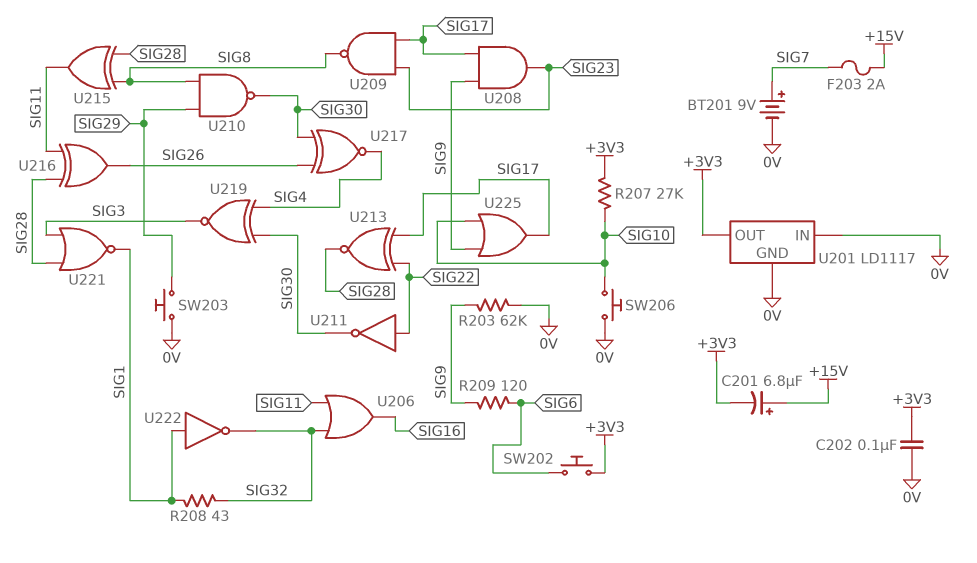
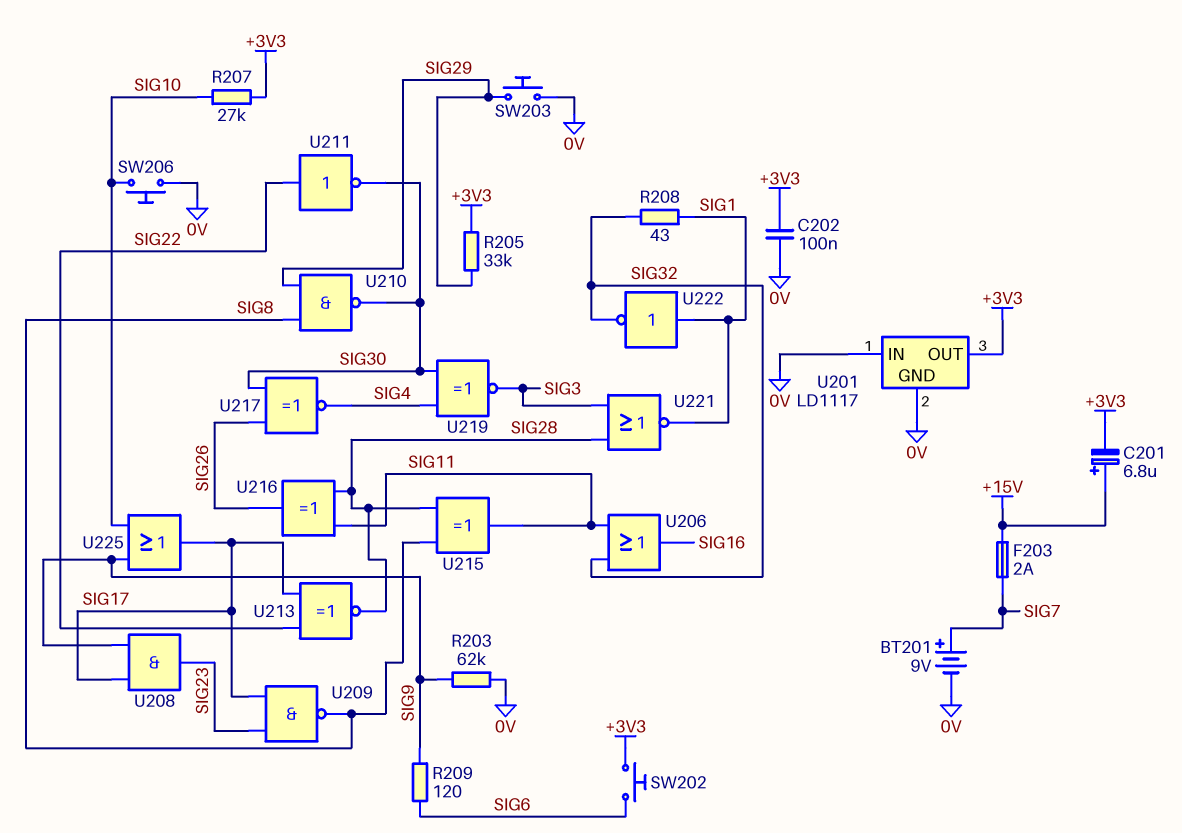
R205: none -> 33k (+3V3, SIG29)

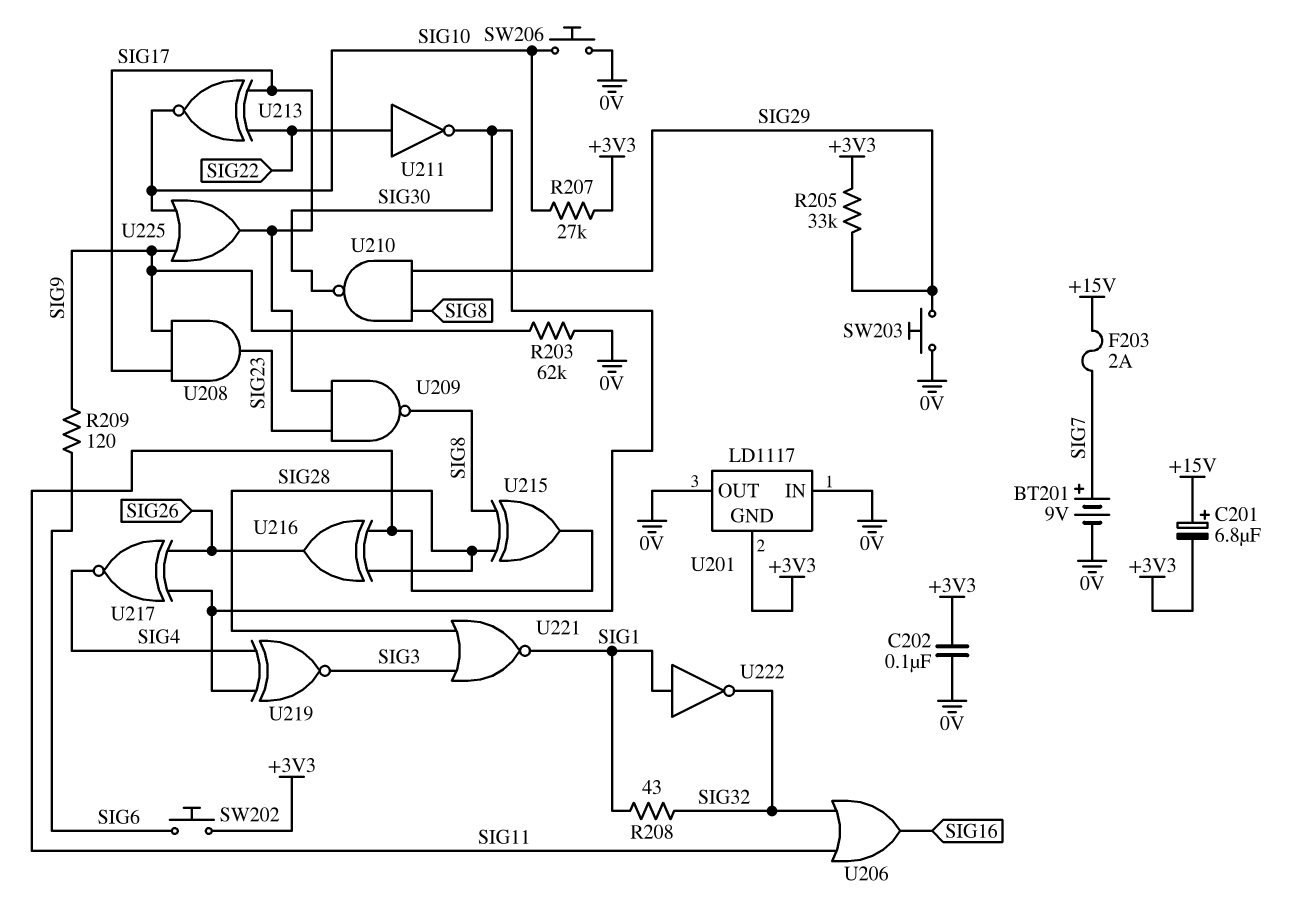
U201 pin GND: 0V -> +3V3
U201 pin OUT: +3V3 -> 0V
U213: XNOR (in SIG17, in SIG22, out SIG28) -> XNOR (in SIG17, in SIG22, out SIG10)

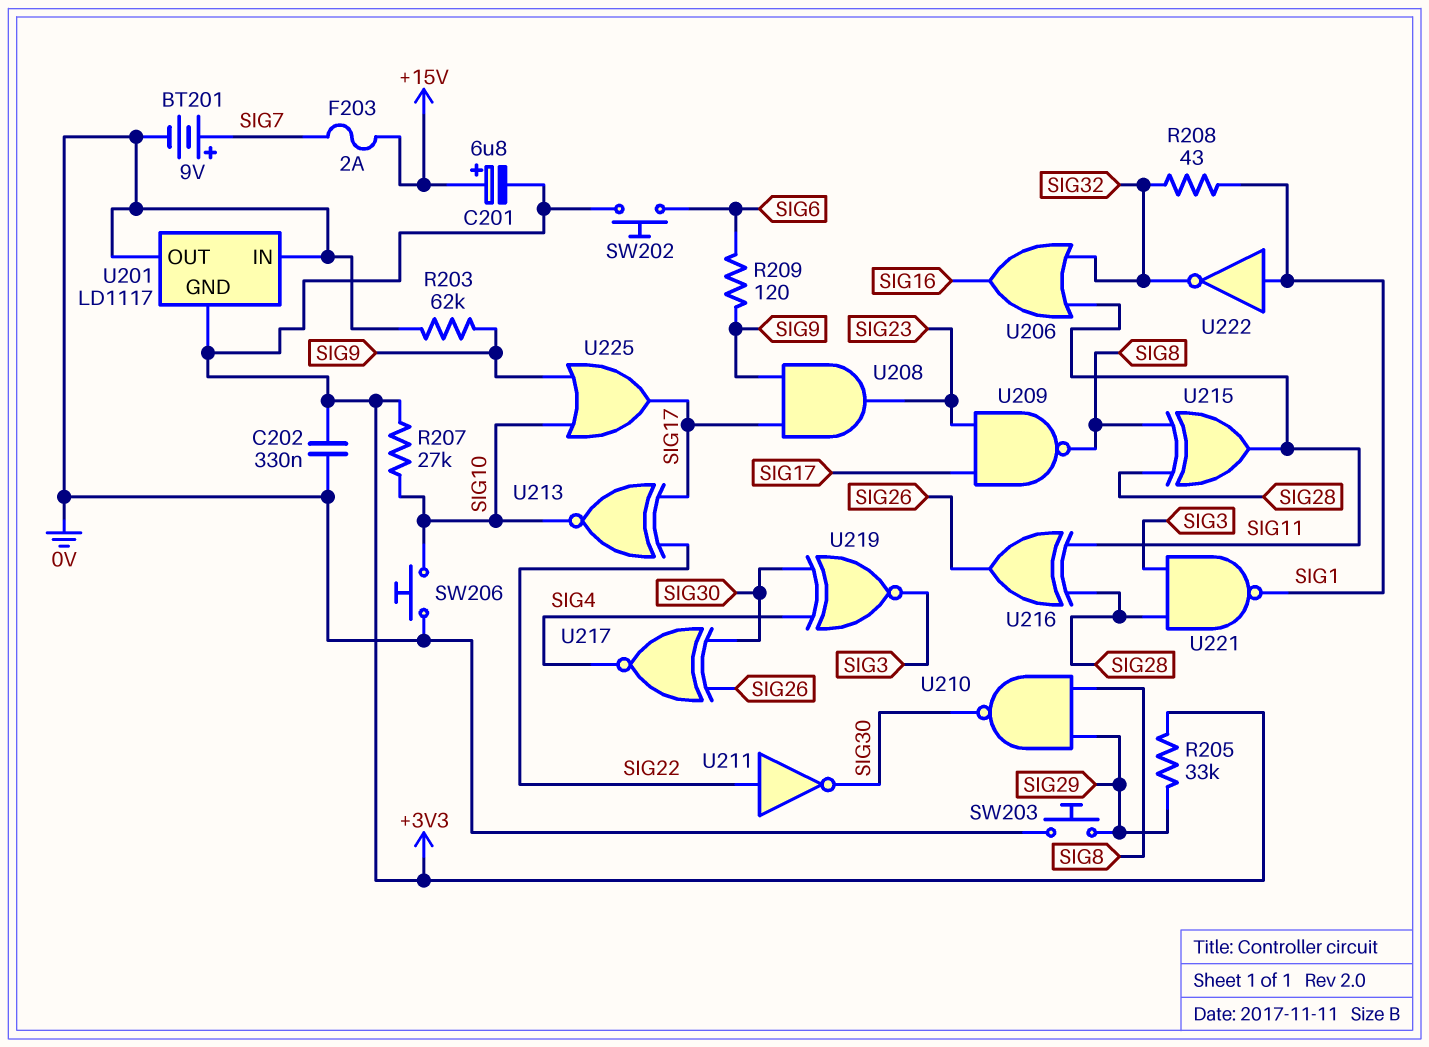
C202: 100nF (+3V3, 0V) -> 330nF (+3V3, 0V)
U221: NOR (in SIG3, in SIG28, out SIG1) -> NAND (in SIG3, in SIG28, out SIG1)

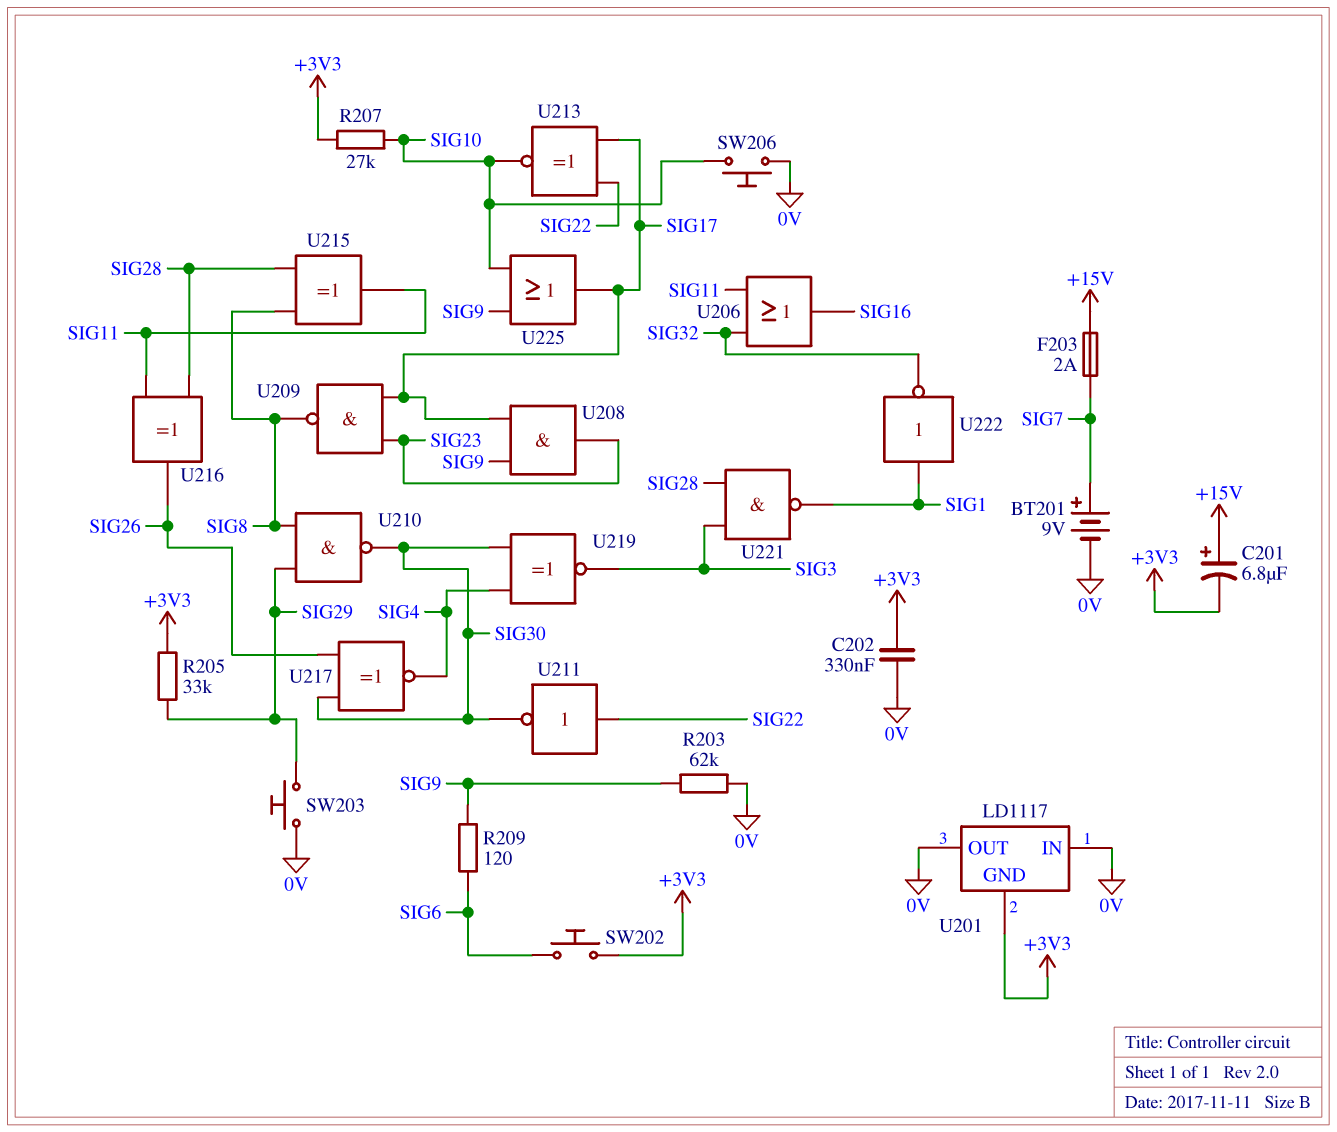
R208: 43 (SIG1, SIG32) -> none

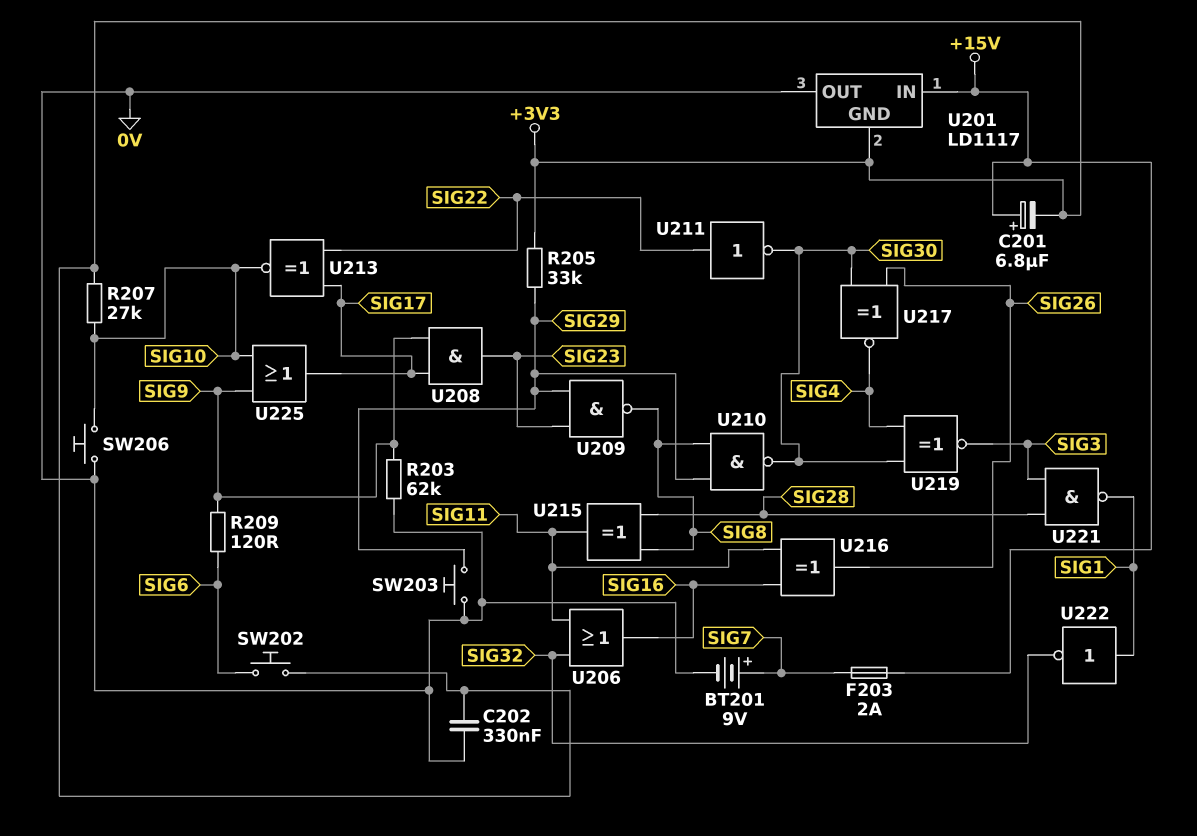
U201 pin IN: 0V -> +15V
U209: NAND (in SIG17, in SIG23, out SIG8) -> NAND (in SIG23, in SIG29, out SIG8)
U216: XOR (in SIG11, in SIG28, out SIG26) -> XOR (in SIG11, in SIG16, out SIG26)

